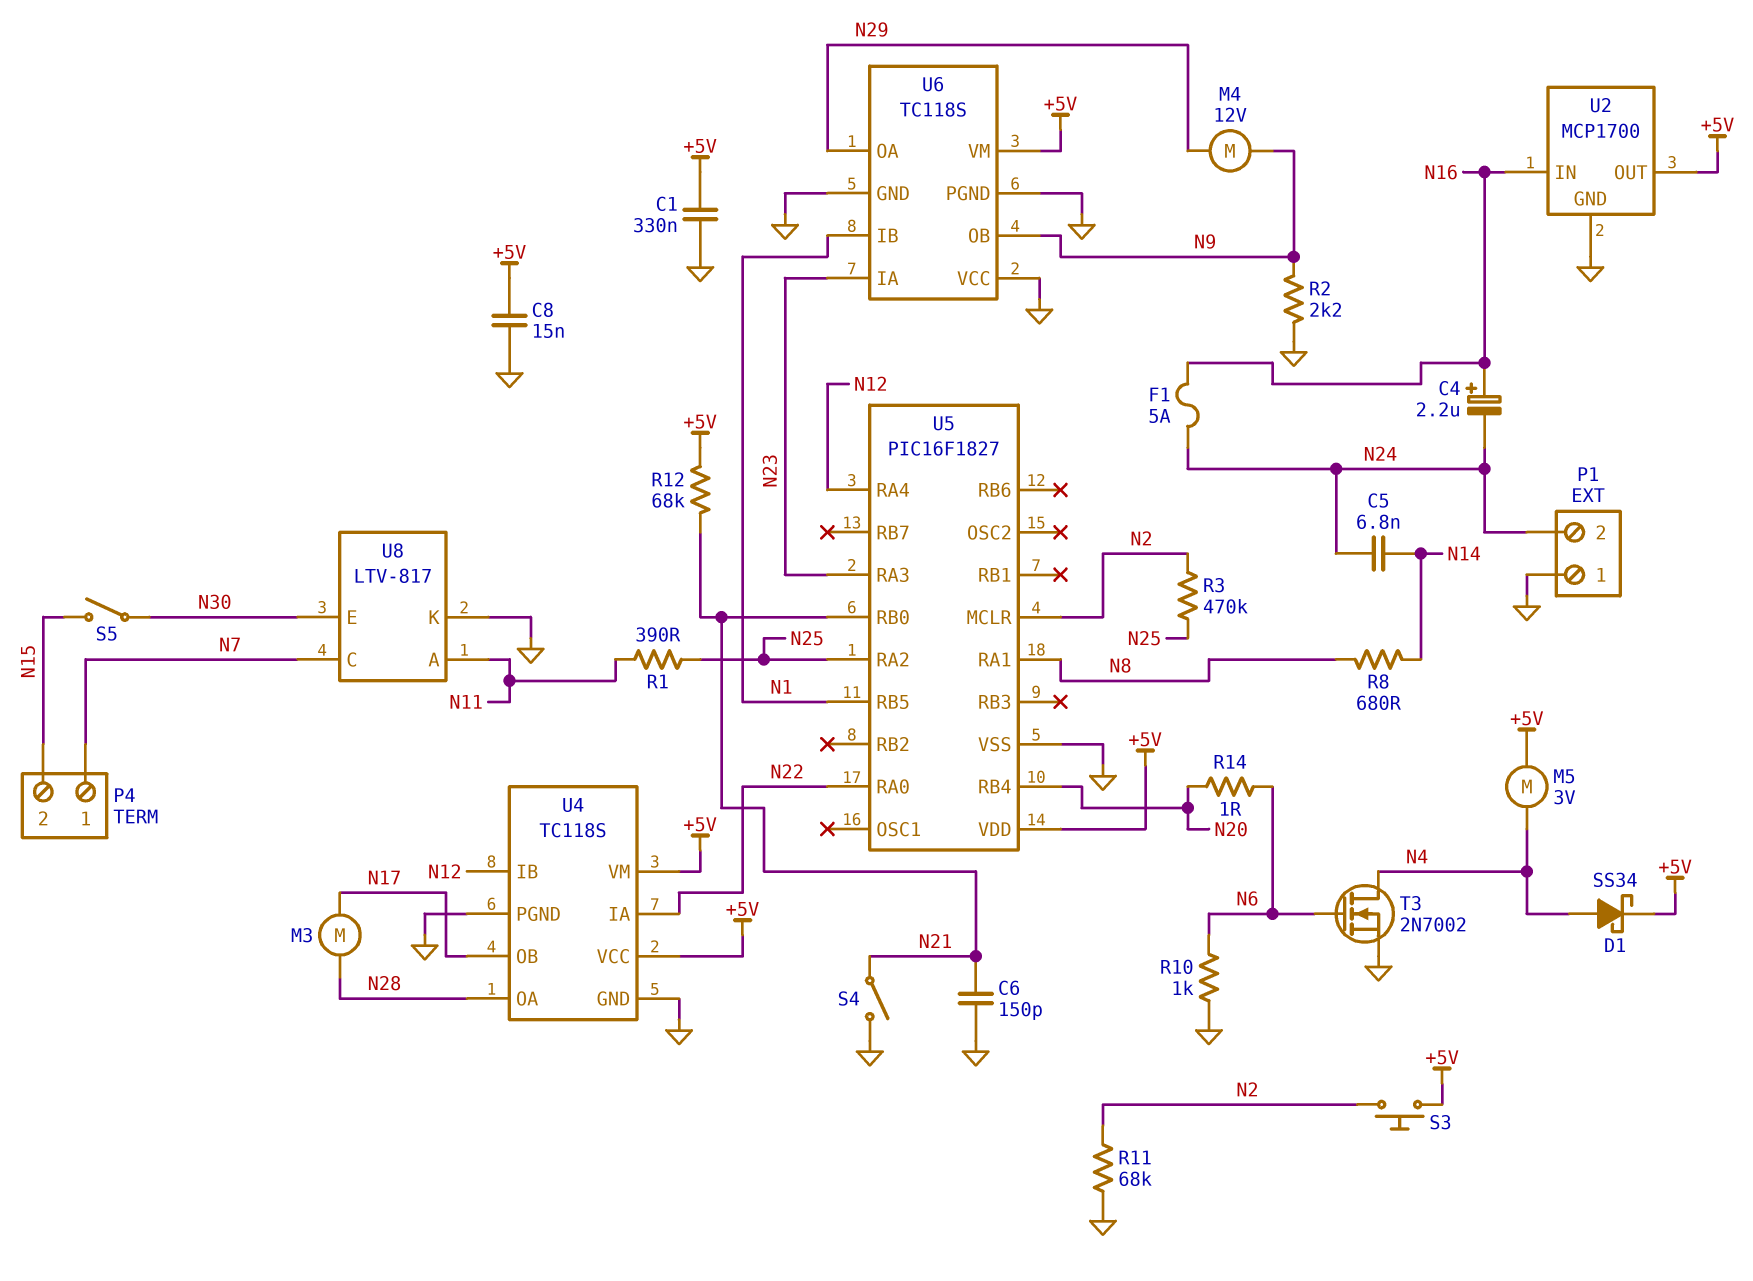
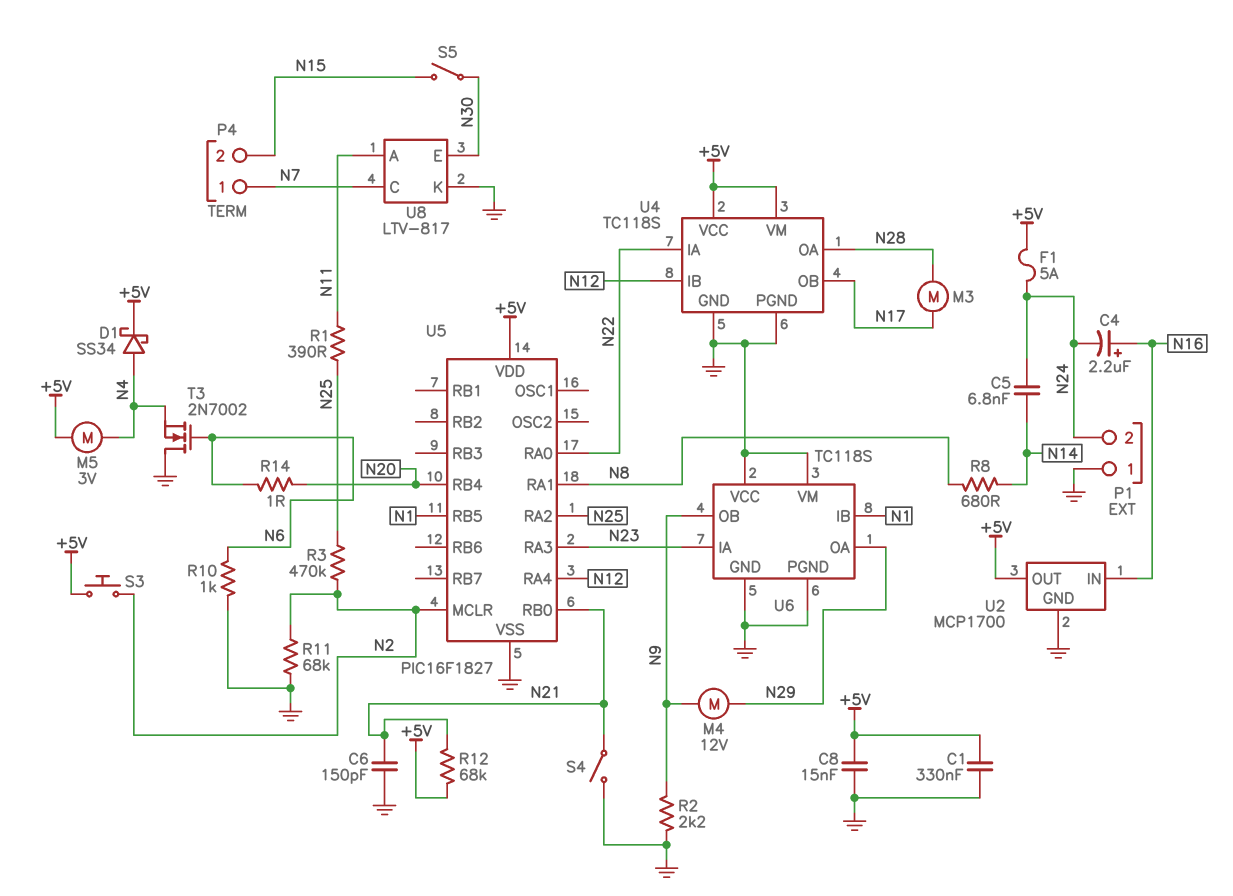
F1: 5A (N16, N24) -> 5A (+5V, N24)
T3: NMOS 2N7002 (G N6, D N4, S GND) -> NMOS 2N7002 (G N6, D GND, S N4)
U6 pin VM: +5V -> GND

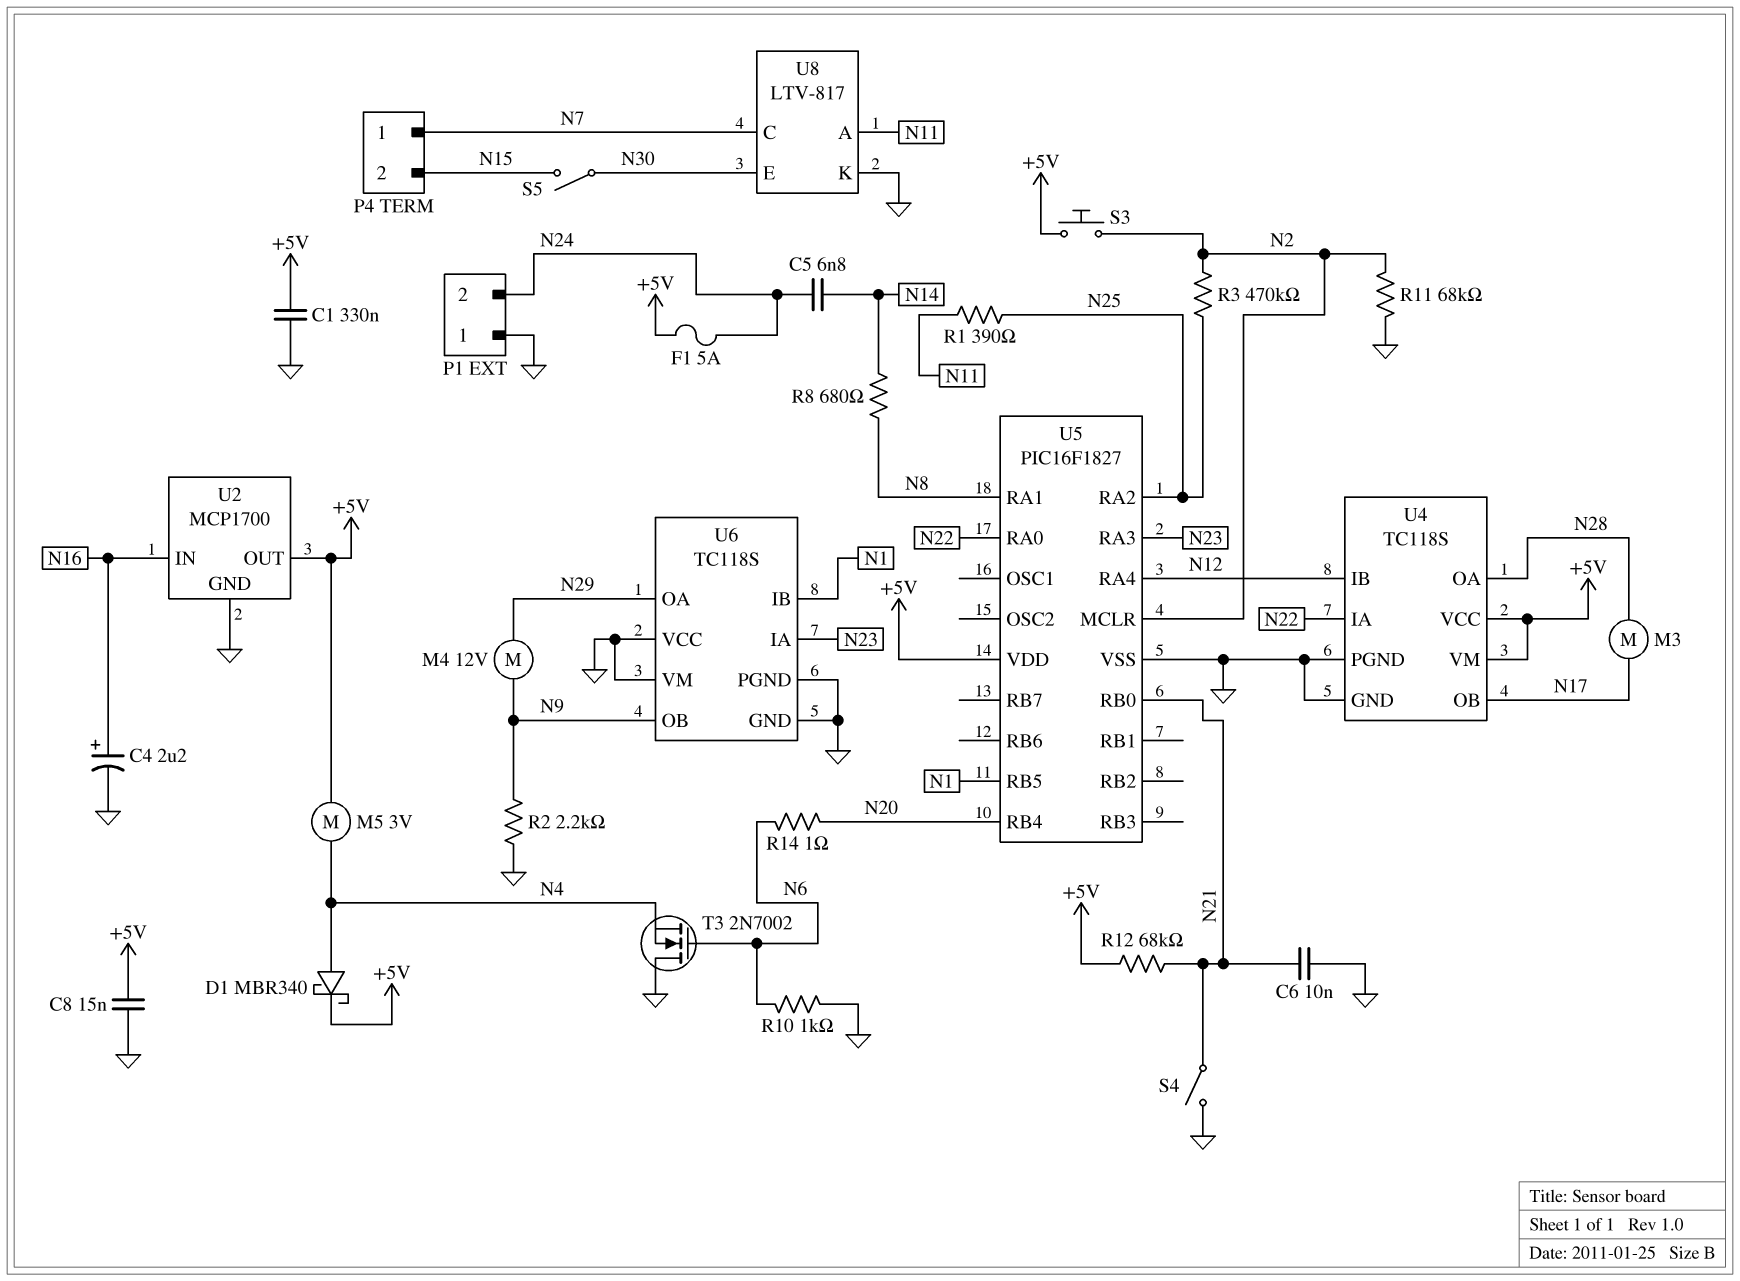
C4: 2.2uF (plus N16, minus N24) -> 2.2uF (plus N16, minus GND)
C6: 150pF (GND, N21) -> 10nF (GND, N21)
D1: schottky SS34 (A N4, K +5V) -> schottky MBR340 (A N4, K +5V)

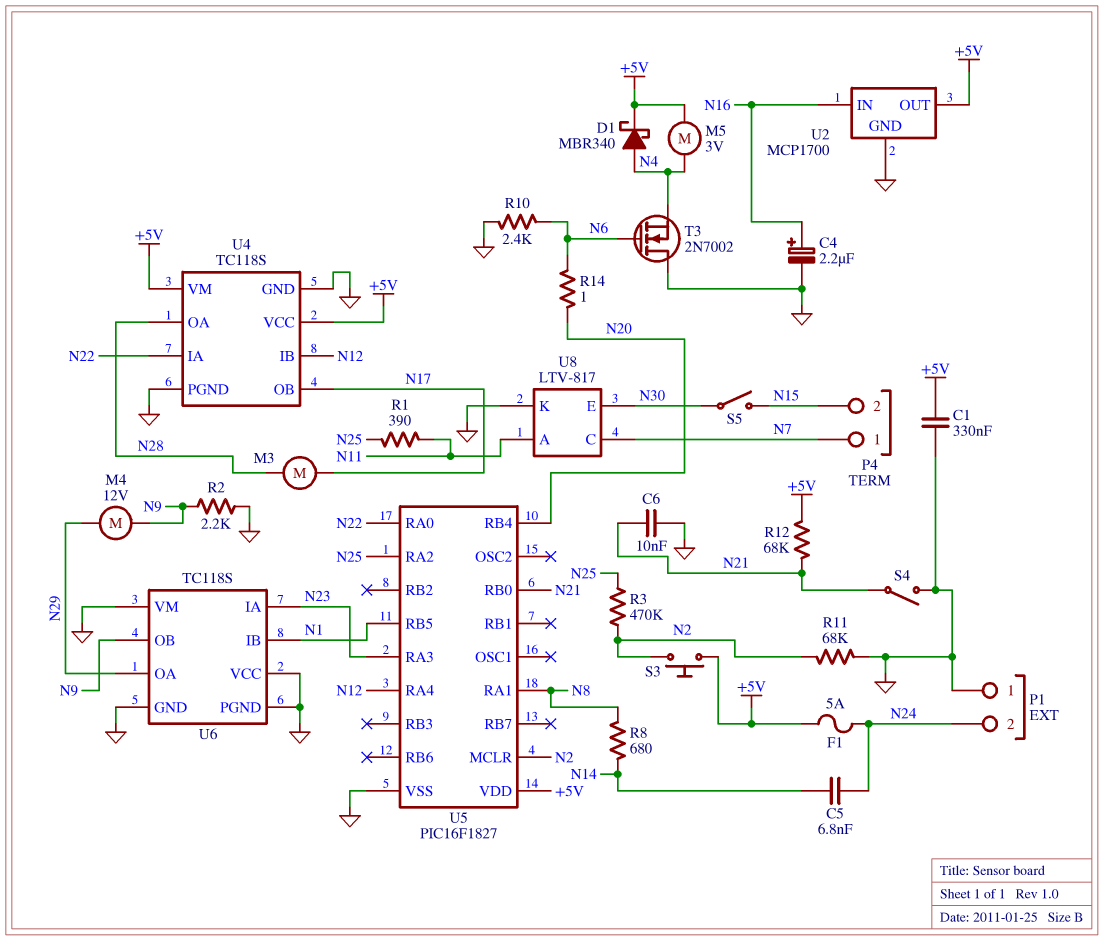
C8: 15nF (+5V, GND) -> none
R10: 1k (GND, N6) -> 2.4k (GND, N6)

